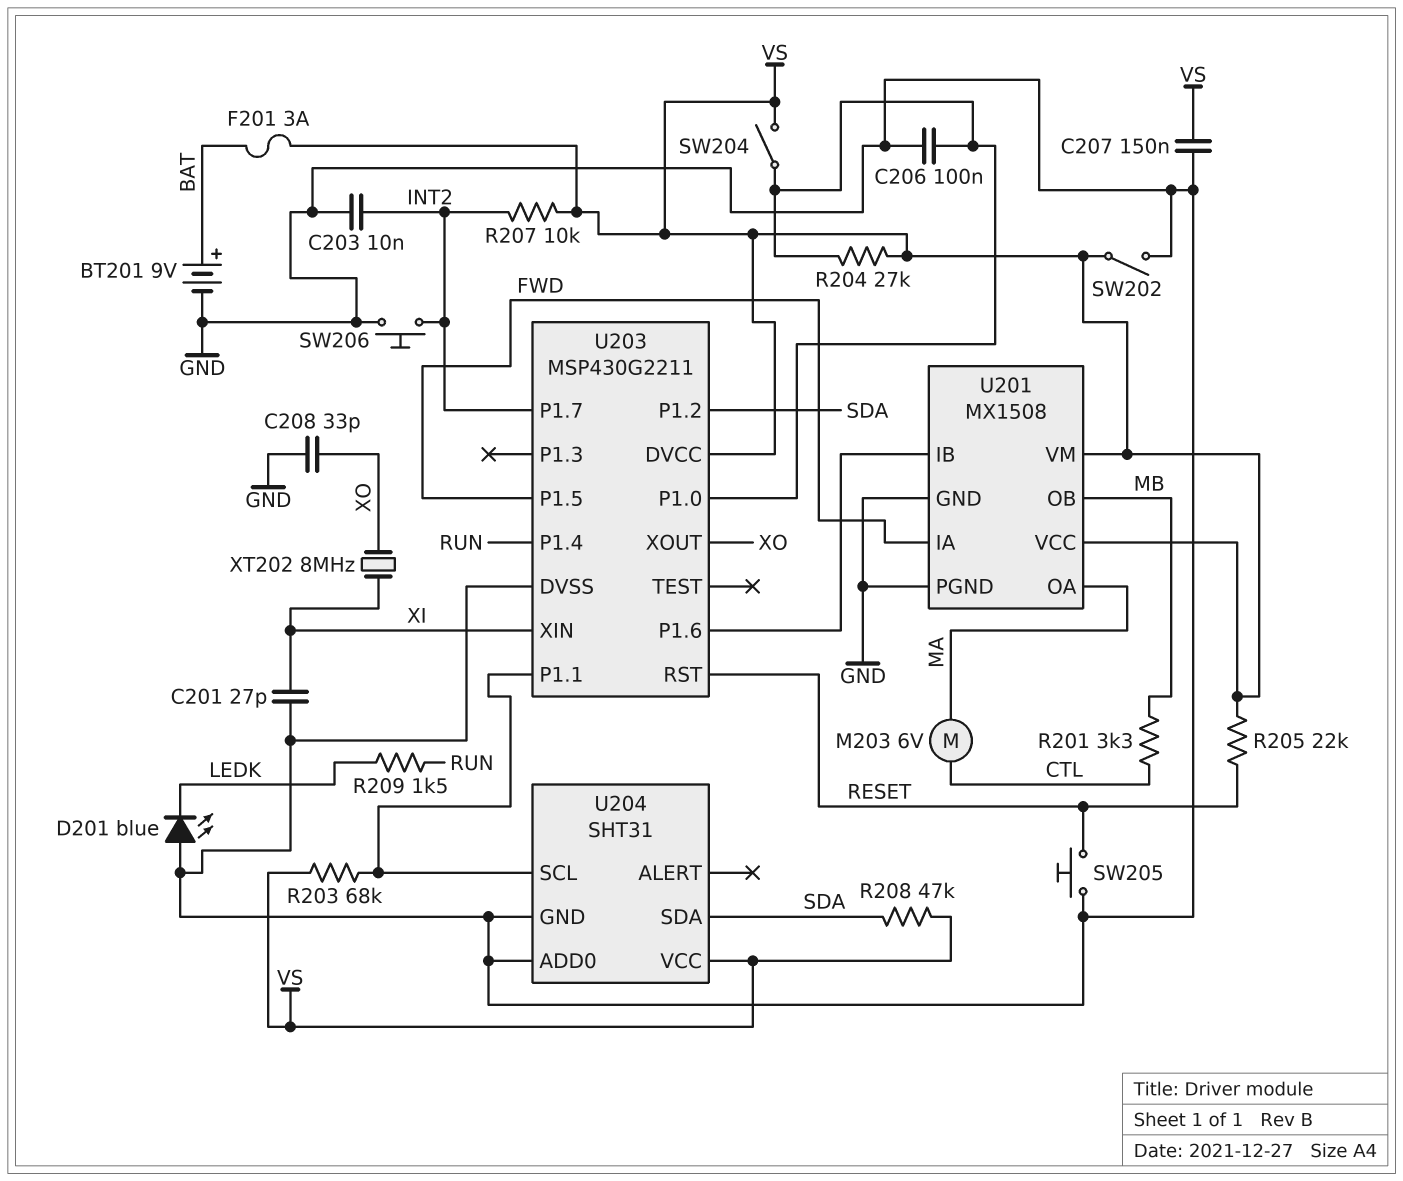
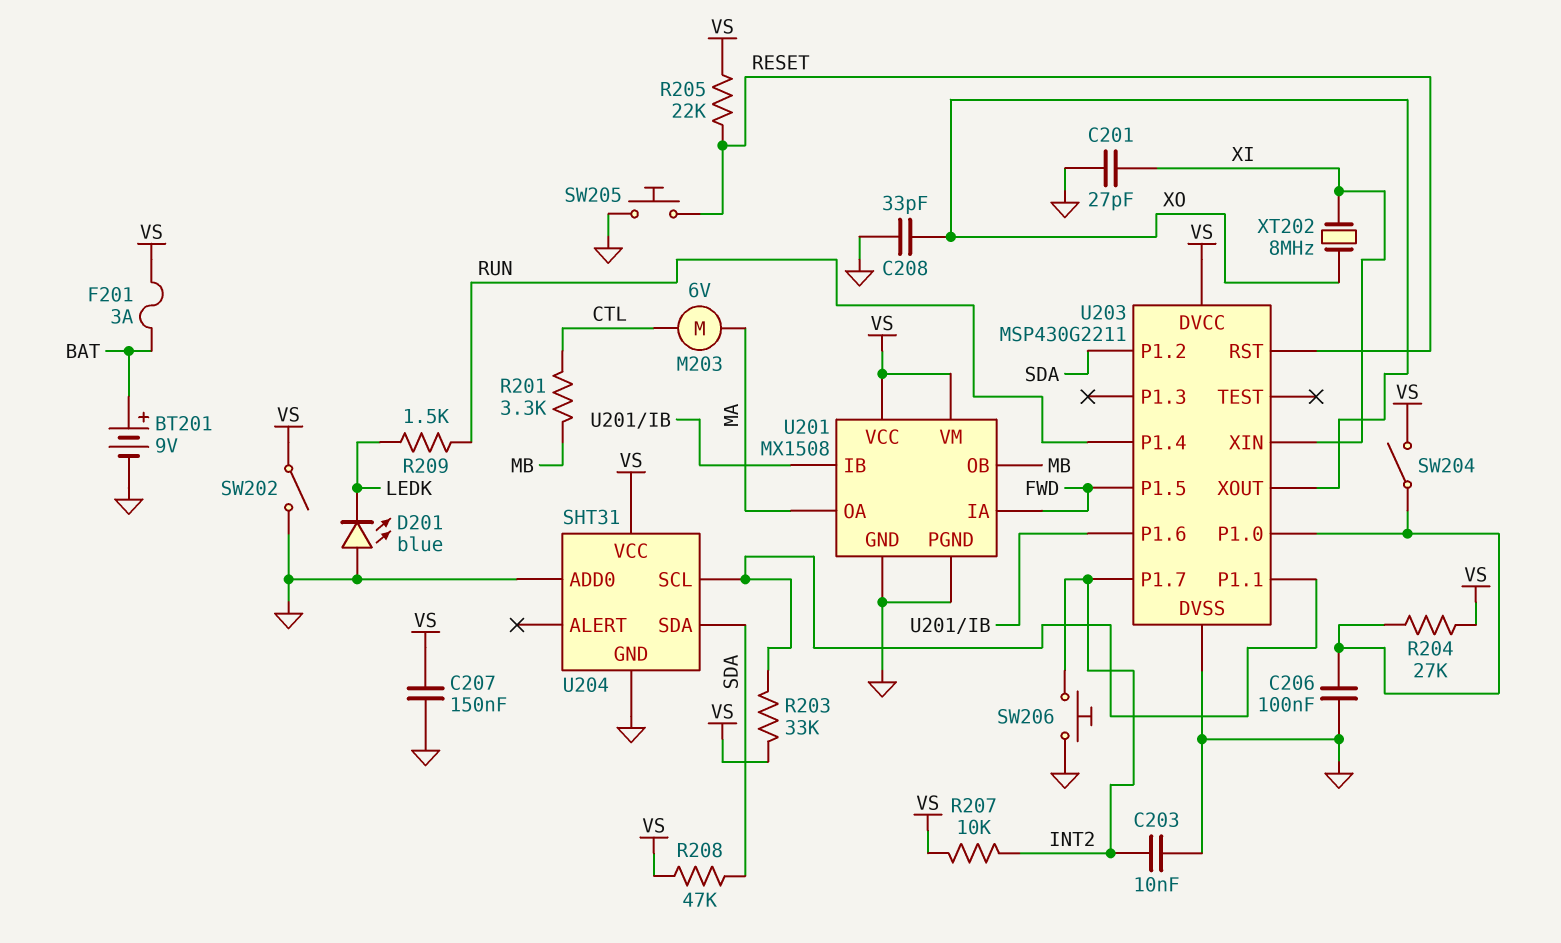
R203: 68k (U203/P1.1, VS) -> 33k (U203/P1.1, VS)

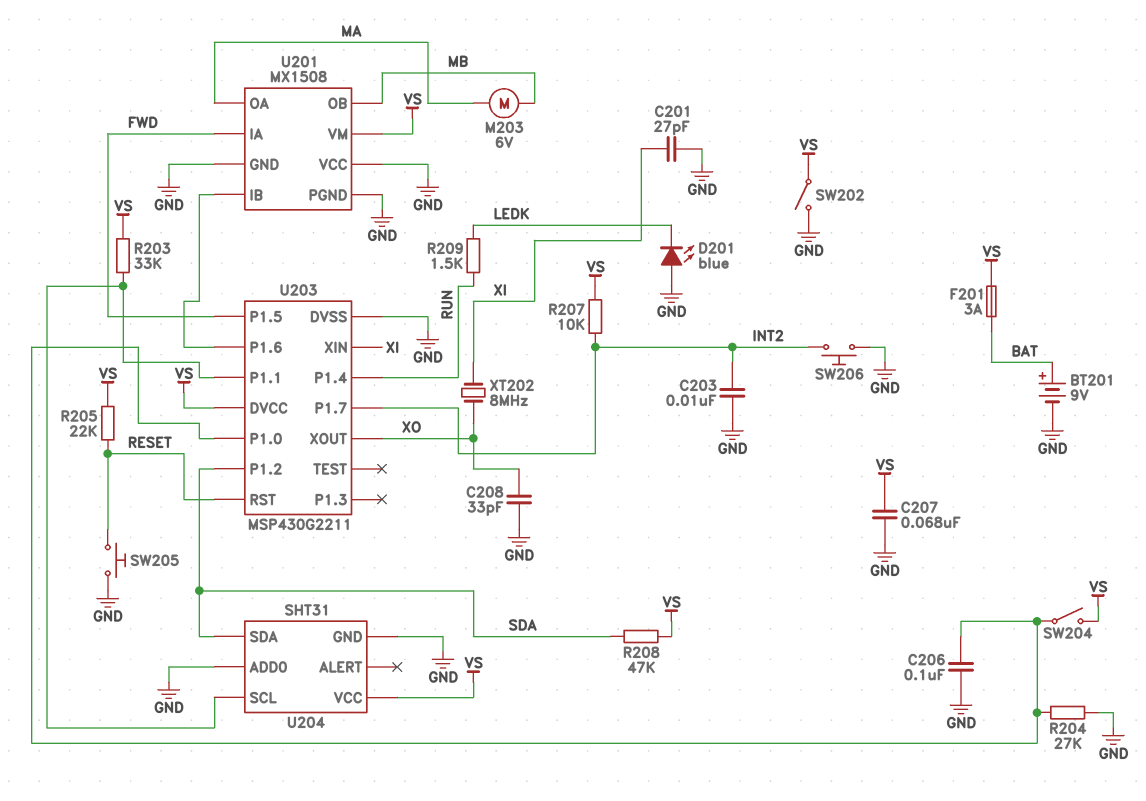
C207: 150nF (GND, VS) -> 68nF (GND, VS)
M203: motor 6V (CTL, MA) -> motor 6V (MA, MB)
R201: 3.3k (CTL, MB) -> none
R204: 27k (U203/P1.0, VS) -> 27k (GND, U203/P1.0)
U201 pin VCC: VS -> GND

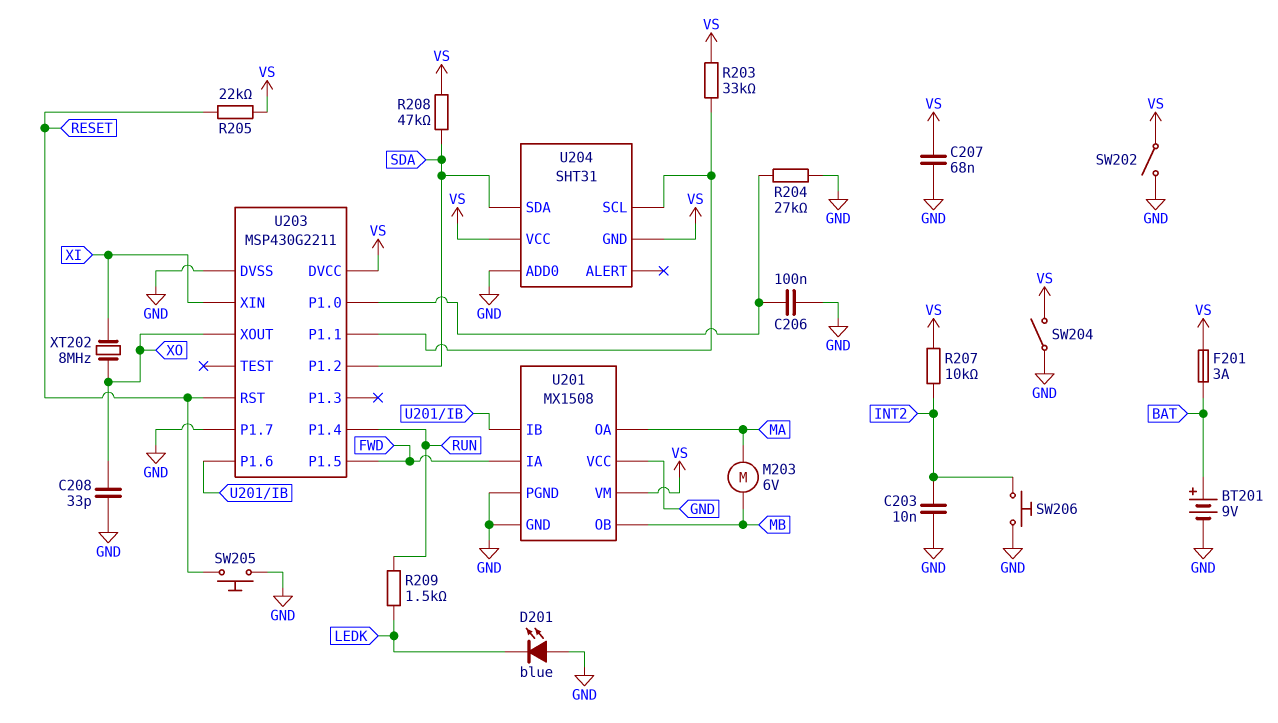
C201: 27pF (GND, XI) -> none
SW204: switch (U203/P1.0, VS) -> switch (GND, VS)
U203 pin P1.7: INT2 -> GND
U204 pin GND: GND -> VS

